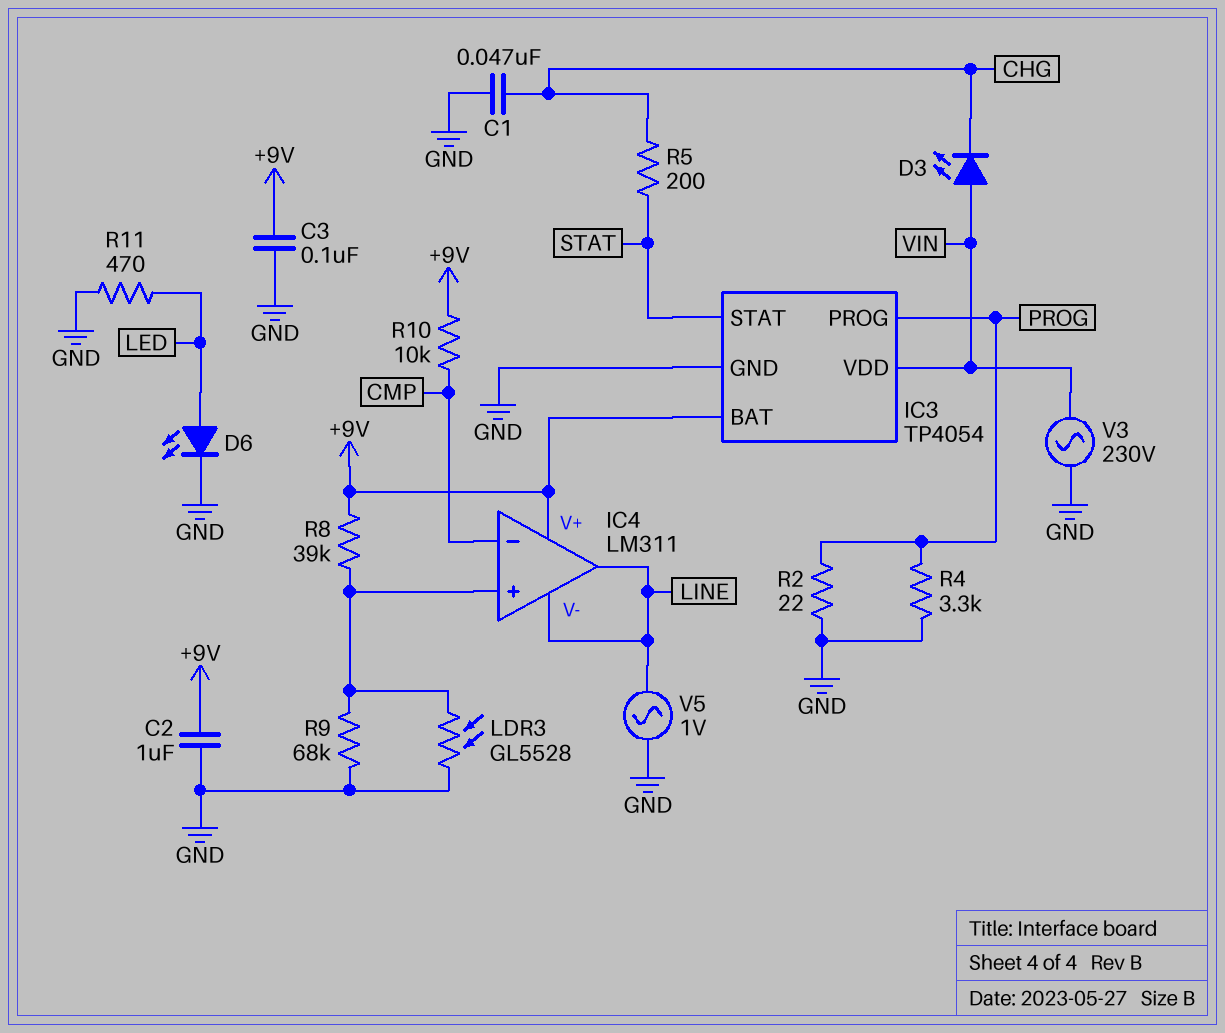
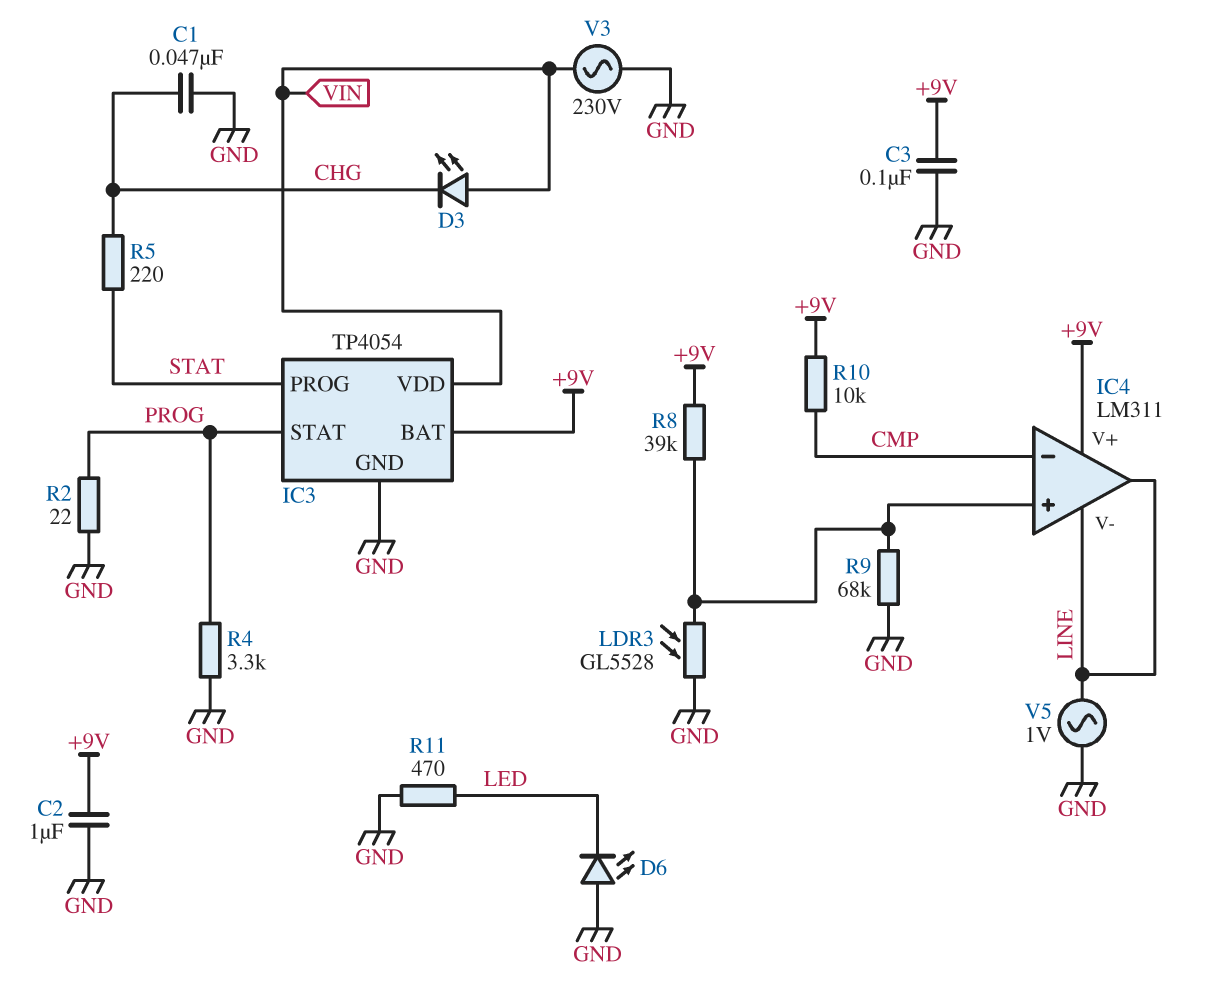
D6: LED (A LED, K GND) -> LED (A GND, K LED)
IC3 pin PROG: PROG -> STAT
IC3 pin STAT: STAT -> PROG
R5: 200 (CHG, STAT) -> 220 (CHG, STAT)

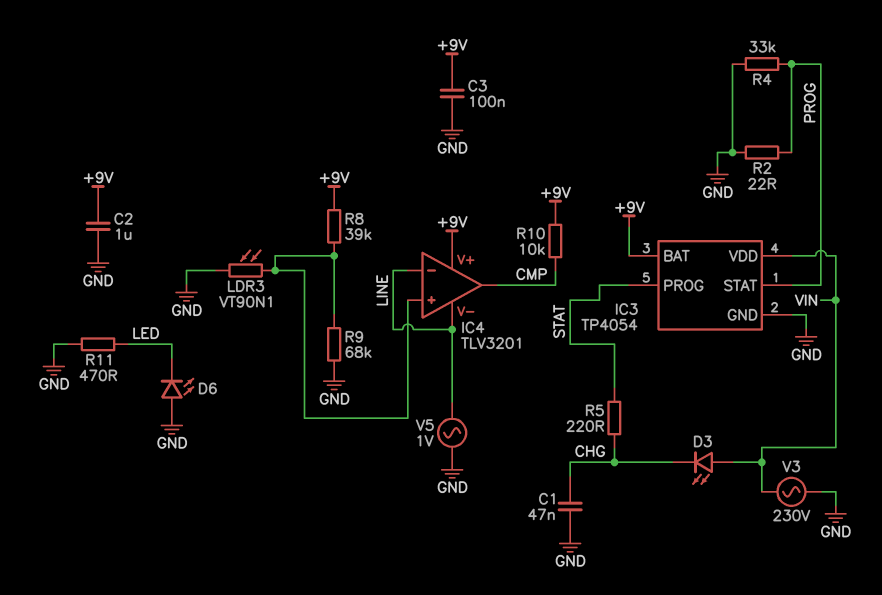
IC4: LM311 -> TLV3201
IC4 pin in-: CMP -> LINE
IC4 pin out: LINE -> CMP
LDR3: GL5528 (GND, IC4/in+) -> VT90N1 (GND, IC4/in+)
R4: 3.3k (GND, PROG) -> 33k (GND, PROG)

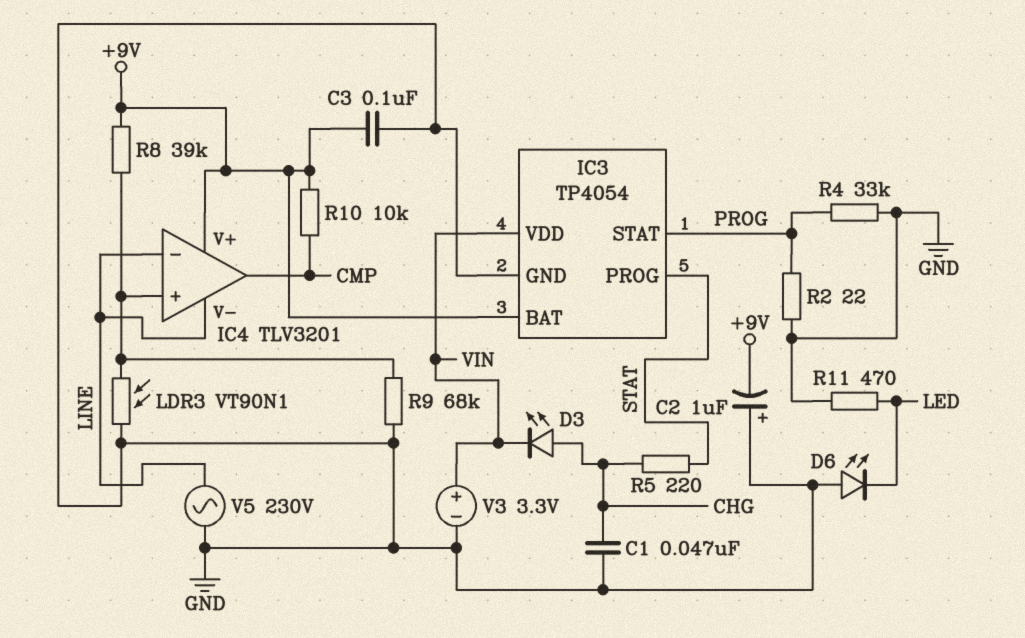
C2: 1uF (+9V, GND) -> 1uF (plus GND, minus +9V)
D3: LED (A VIN, K CHG) -> LED (A CHG, K VIN)
V3: AC 230V (GND, VIN) -> 3.3V (plus VIN, minus GND)
V5: AC 1V (GND, LINE) -> AC 230V (GND, LINE)

